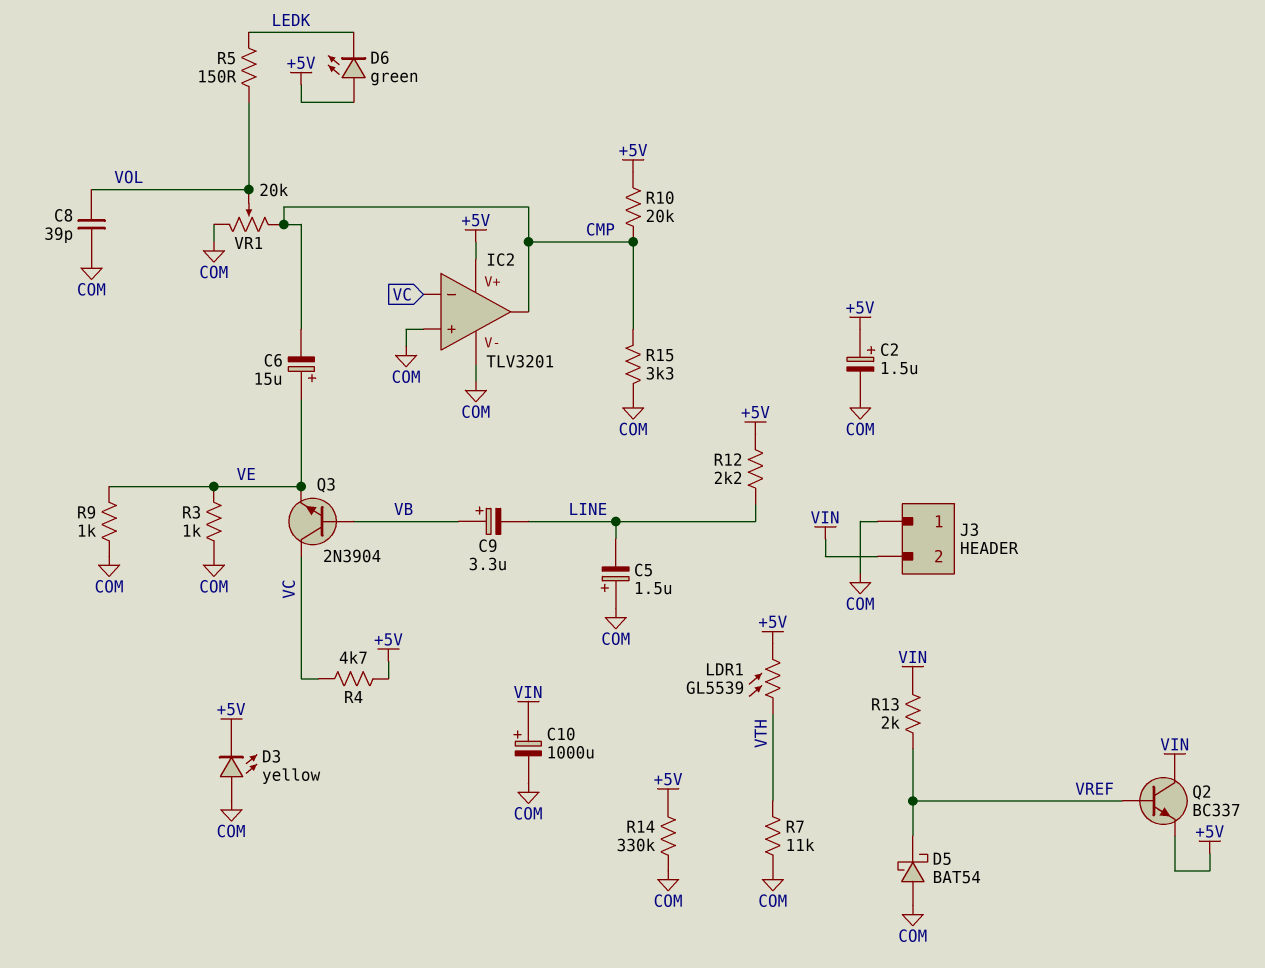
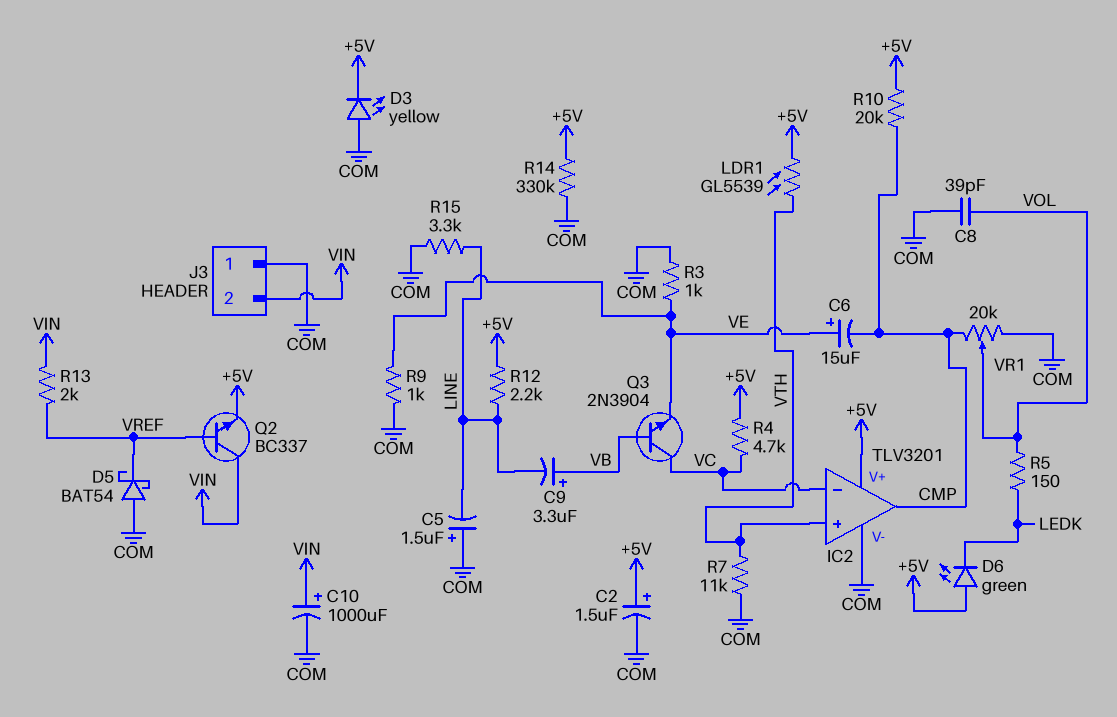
IC2 pin in+: COM -> VTH
R15: 3.3k (CMP, COM) -> 3.3k (COM, LINE)

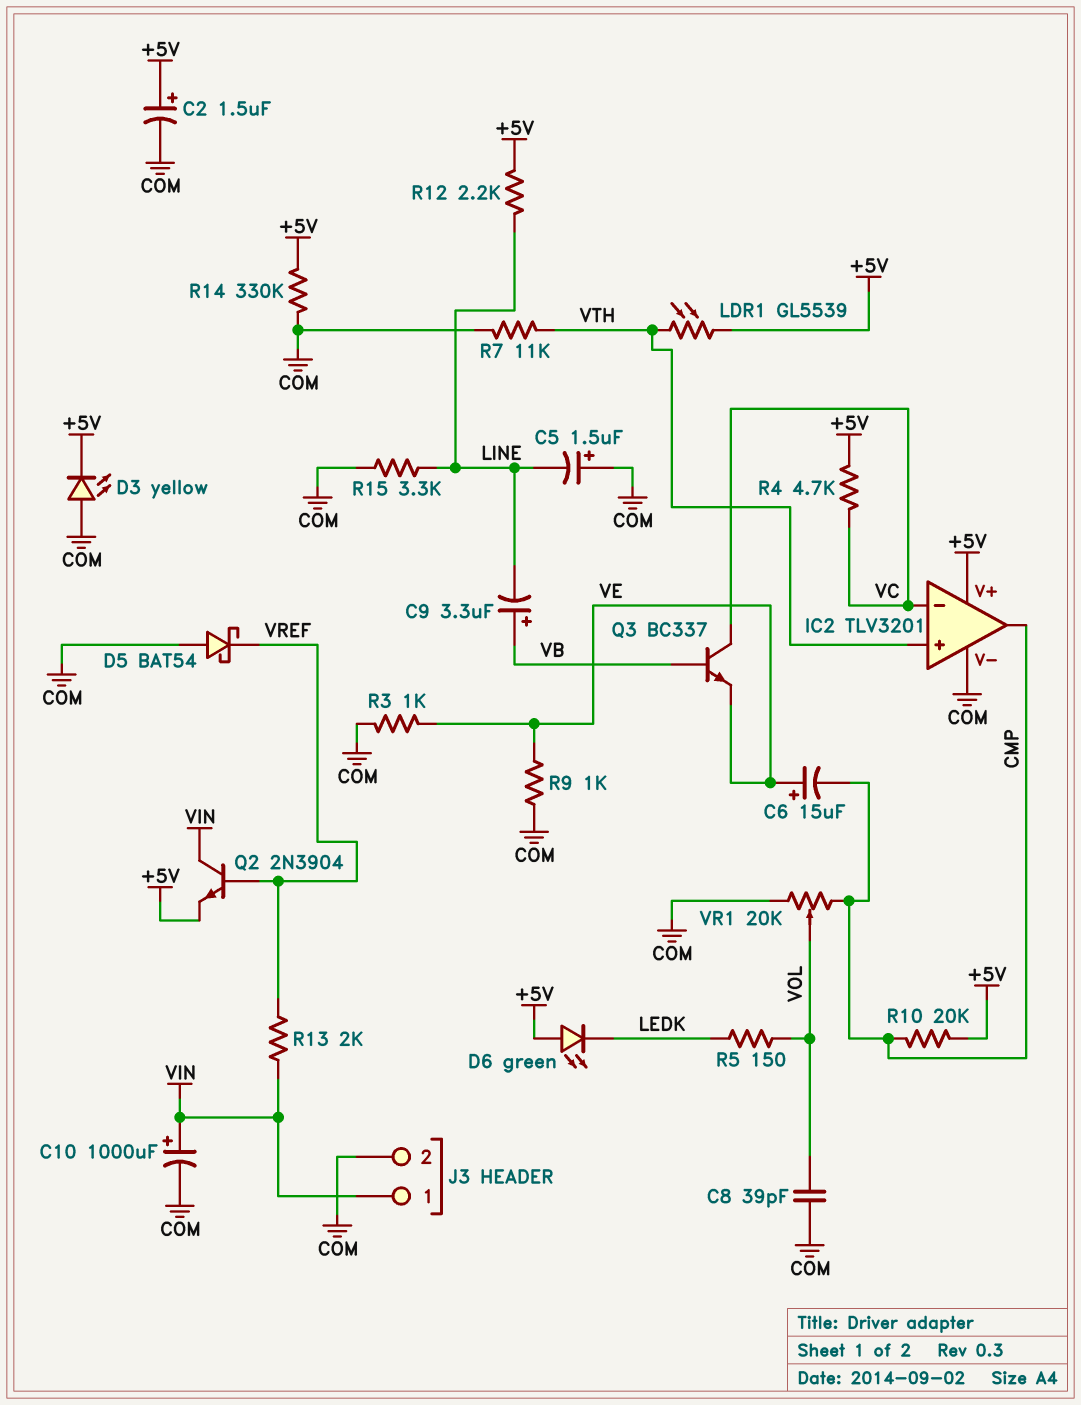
J3 pin 1: COM -> VIN
J3 pin 2: VIN -> COM
Q2: NPN BC337 (B VREF, C VIN, E +5V) -> NPN 2N3904 (B VREF, C VIN, E +5V)
Q3: NPN 2N3904 (B VB, C VC, E VE) -> NPN BC337 (B VB, C VC, E VE)

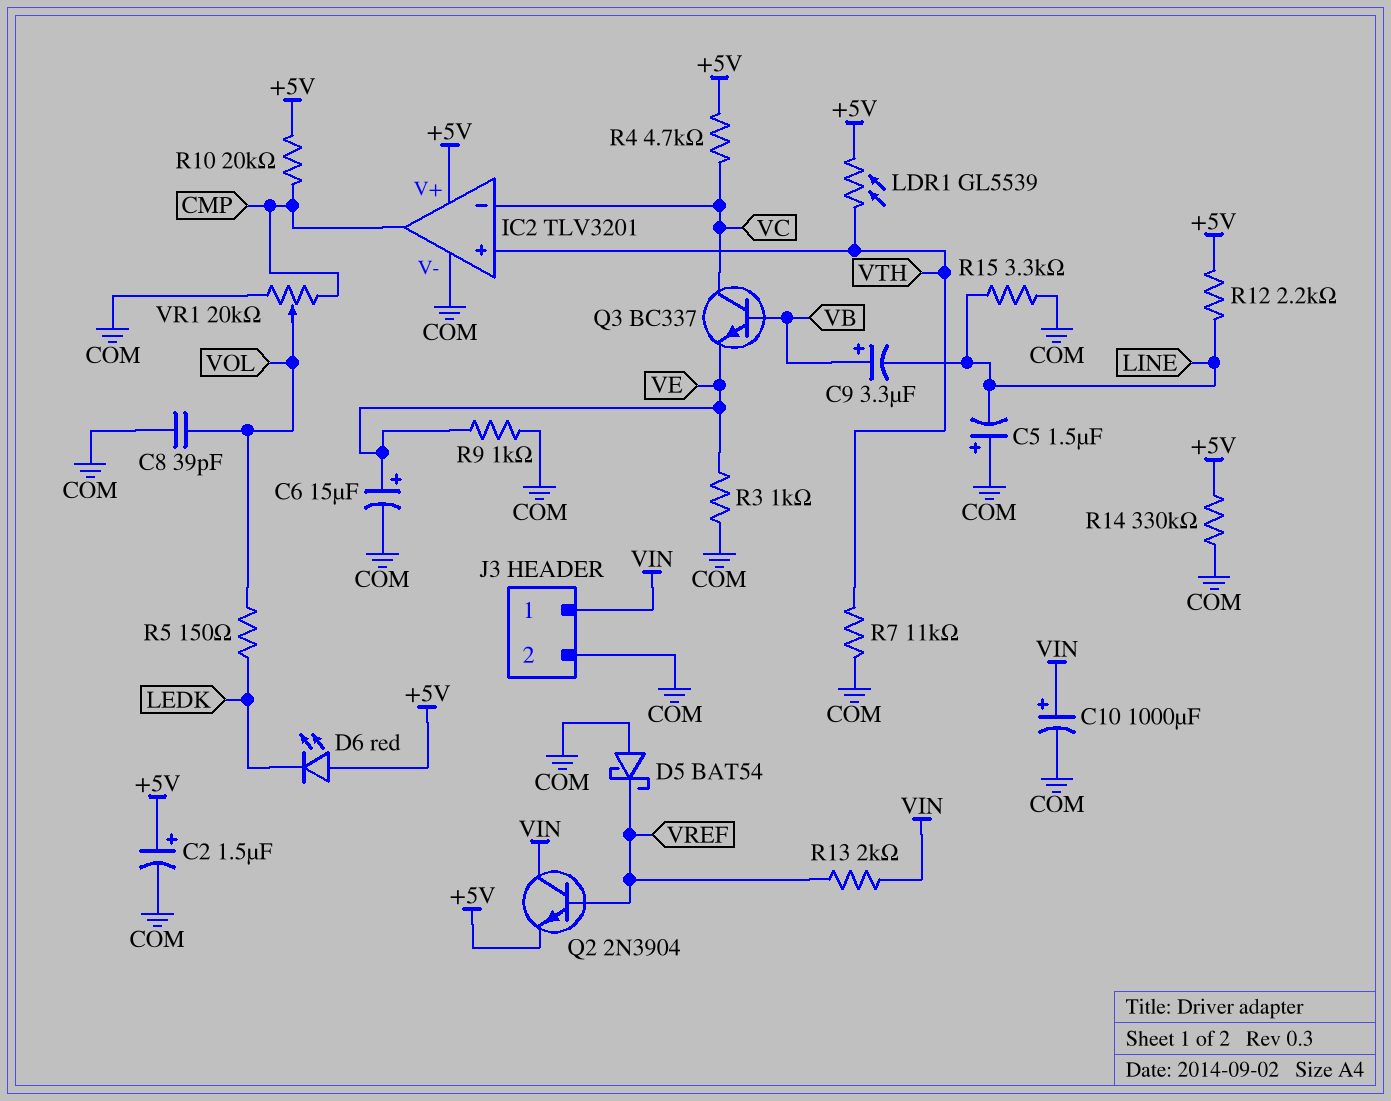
C6: 15uF (plus VE, minus CMP) -> 15uF (plus VE, minus COM)
D3: LED yellow (A COM, K +5V) -> none
D6: LED green (A +5V, K LEDK) -> LED red (A +5V, K LEDK)

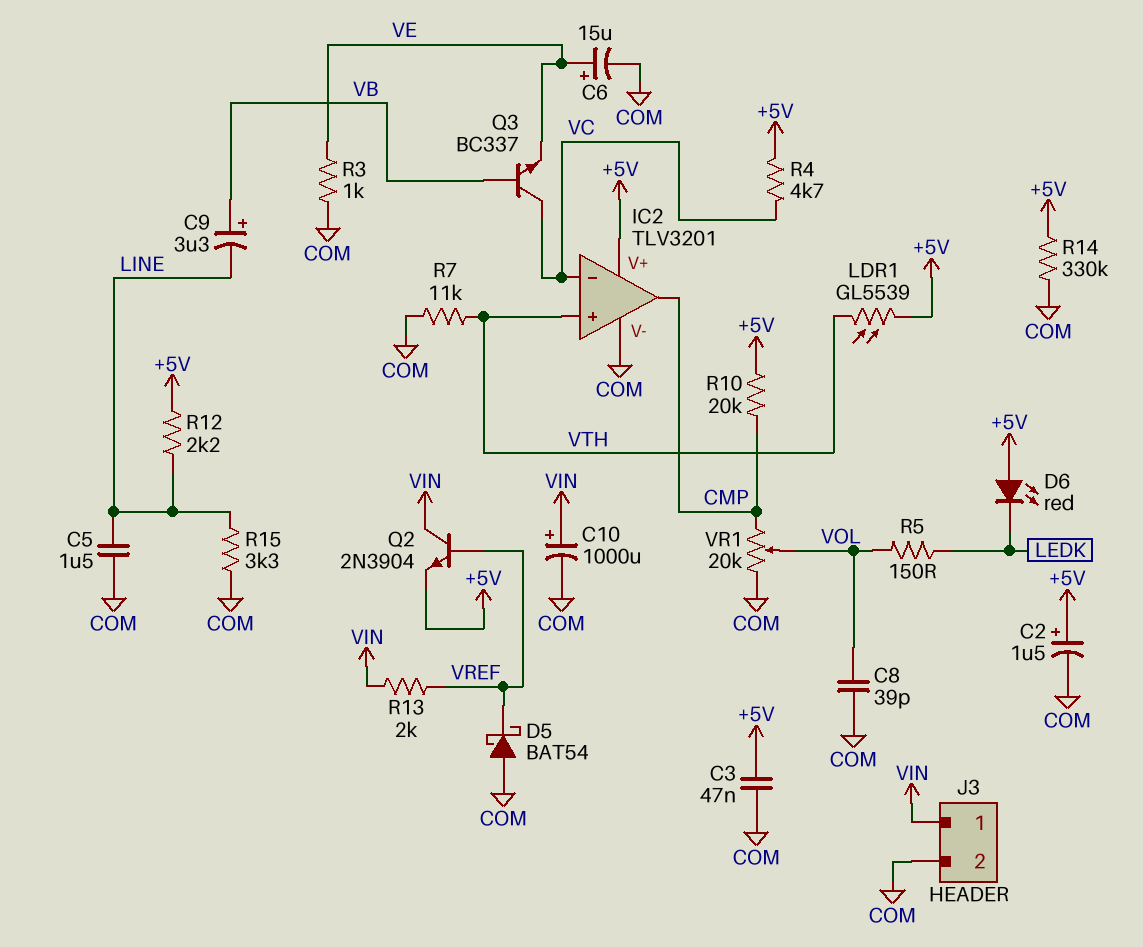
C3: none -> 47nF (+5V, COM)
C5: 1.5uF (plus COM, minus LINE) -> 1.5uF (COM, LINE)
R9: 1k (COM, VE) -> none

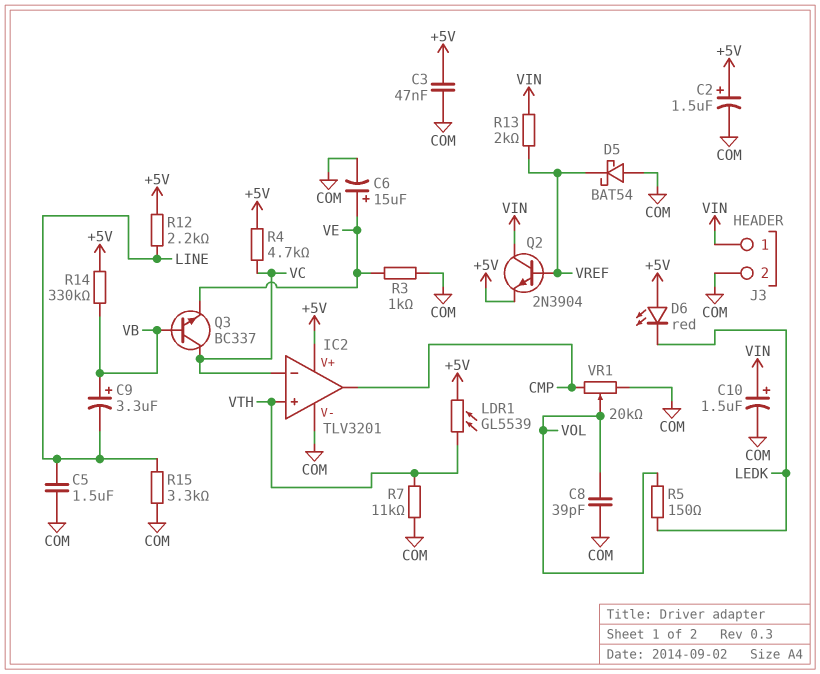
C10: 1000uF (plus VIN, minus COM) -> 1.5uF (plus VIN, minus COM)
R10: 20k (+5V, CMP) -> none
R14: 330k (+5V, COM) -> 330k (+5V, VB)

